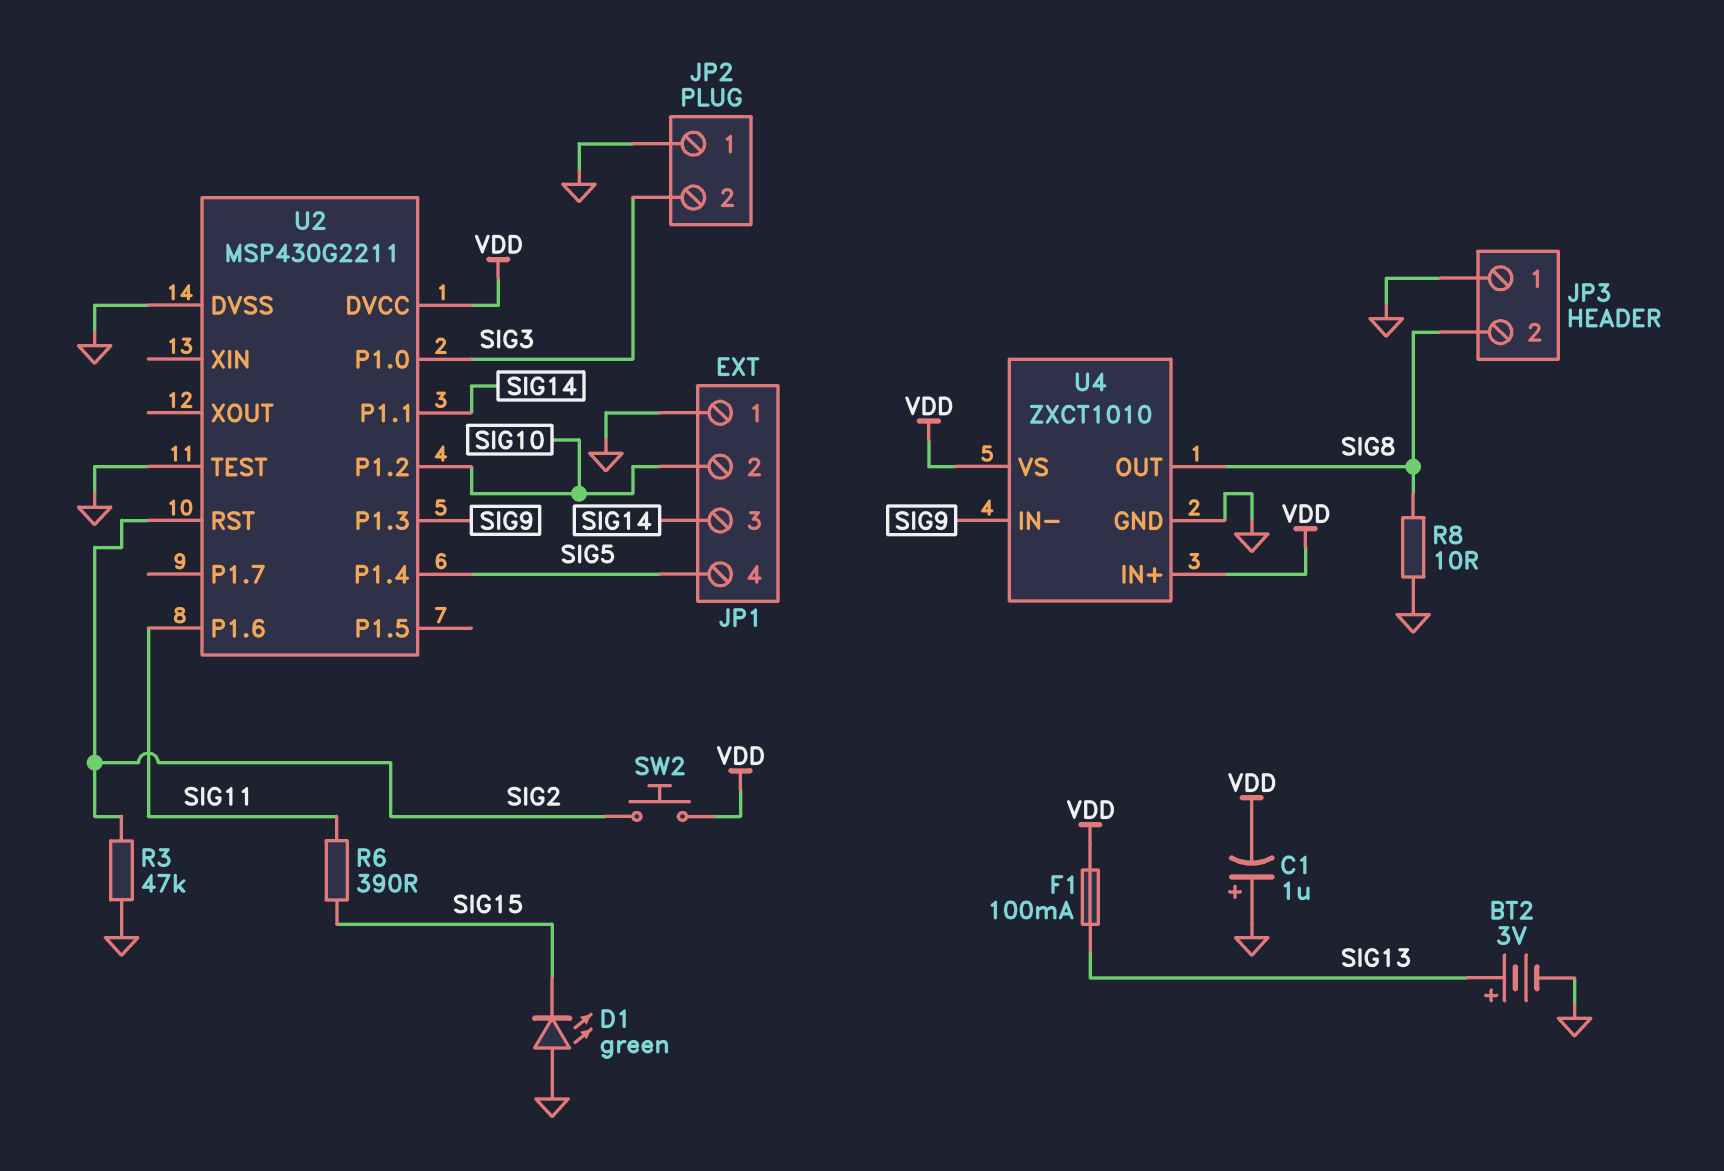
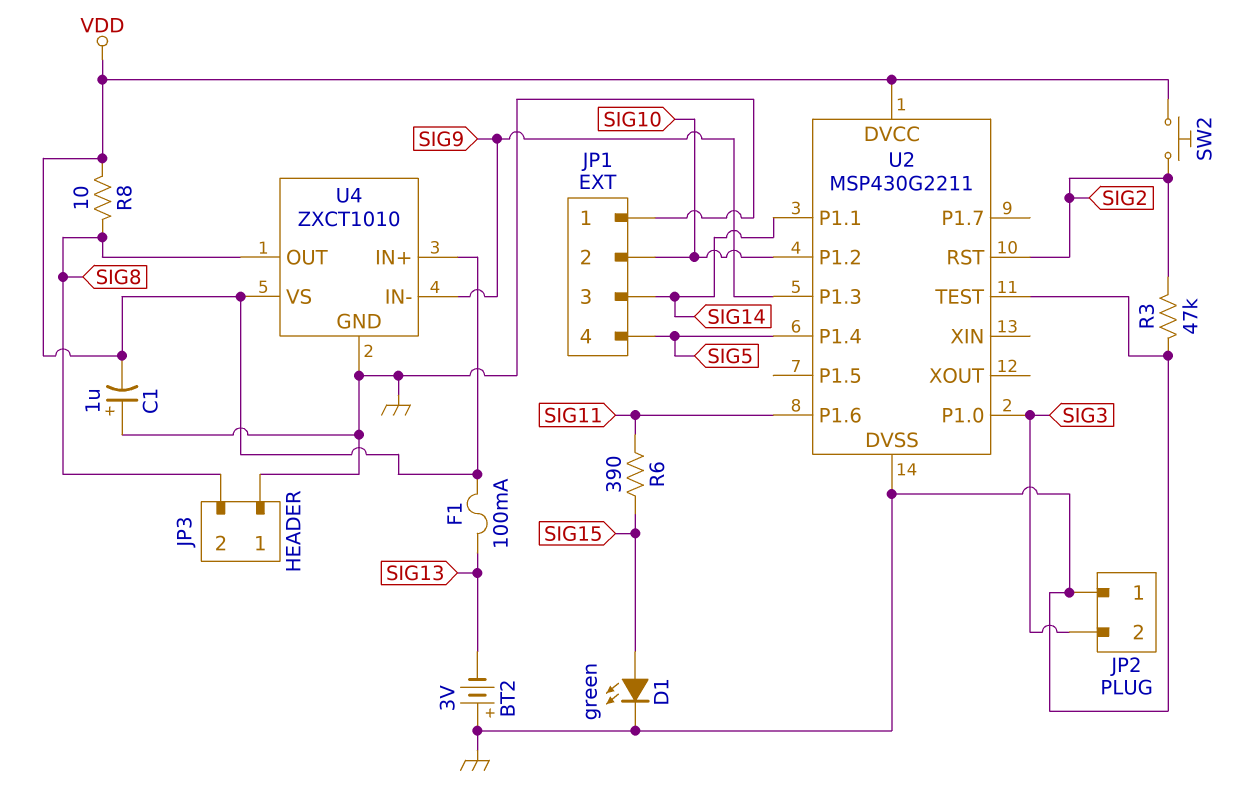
BT2: 3V (plus SIG13, minus GND) -> 3V (plus GND, minus SIG13)
D1: LED green (A GND, K SIG15) -> LED green (A SIG15, K GND)
R8: 10 (GND, SIG8) -> 10 (SIG8, VDD)

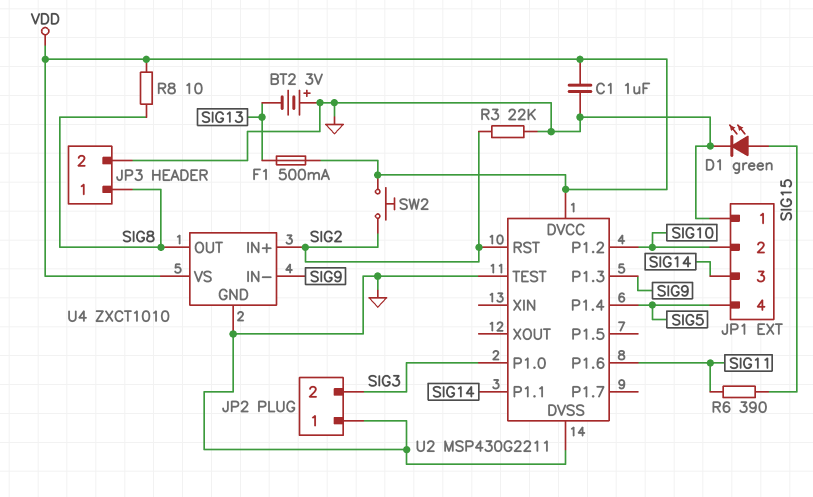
C1: 1uF (plus GND, minus VDD) -> 1uF (GND, VDD)
F1: 100mA (SIG13, VDD) -> 500mA (SIG13, VDD)
JP3 pin 1: GND -> SIG8
JP3 pin 2: SIG8 -> GND
R3: 47k (GND, SIG2) -> 22k (GND, SIG2)
U4 pin IN+: VDD -> SIG2

